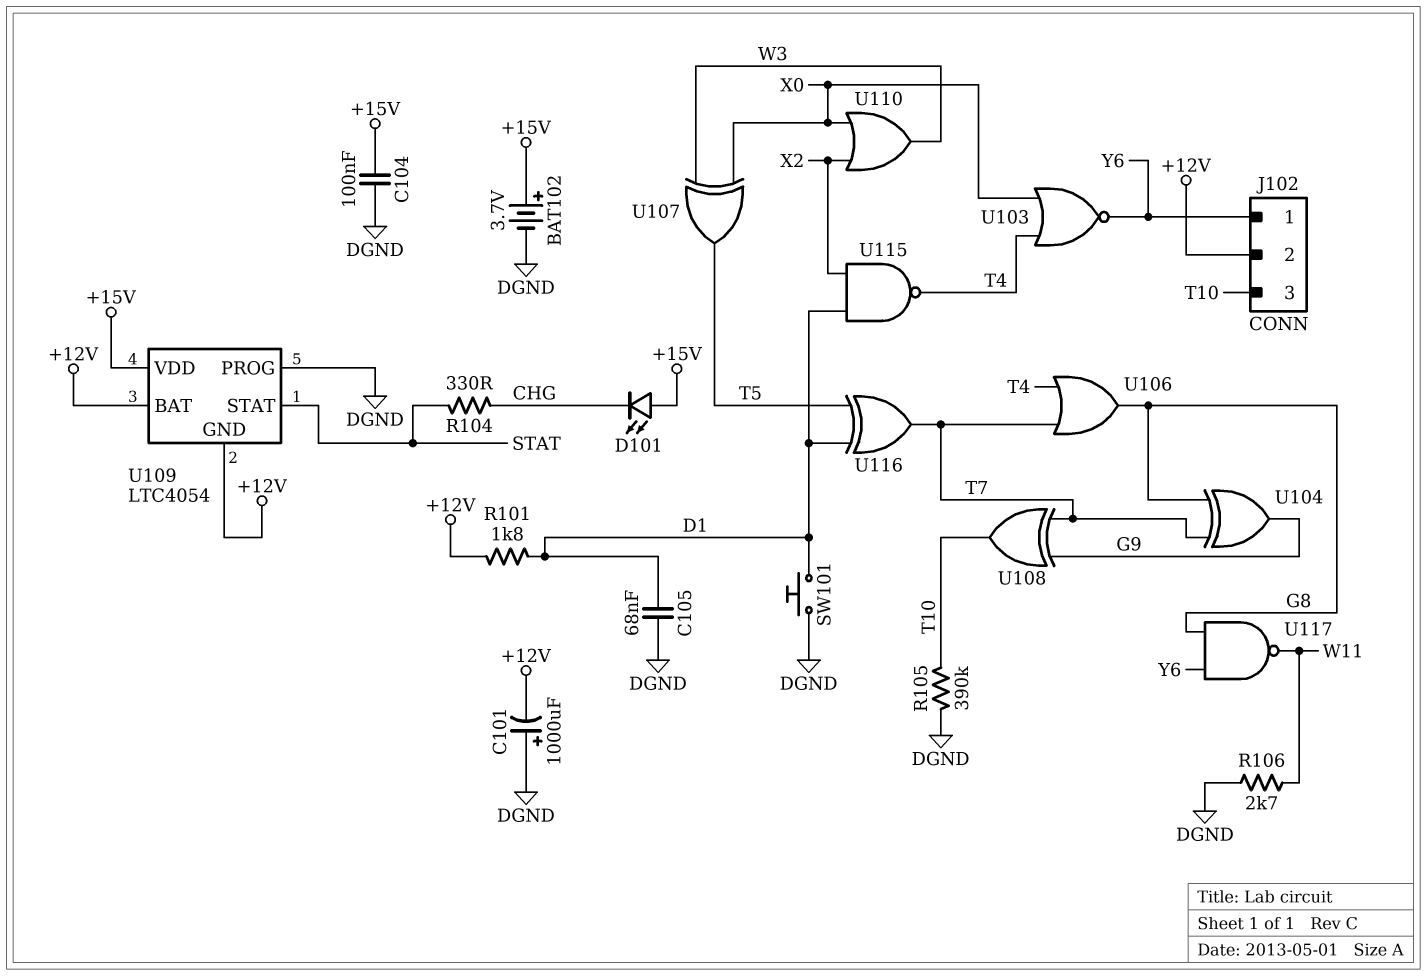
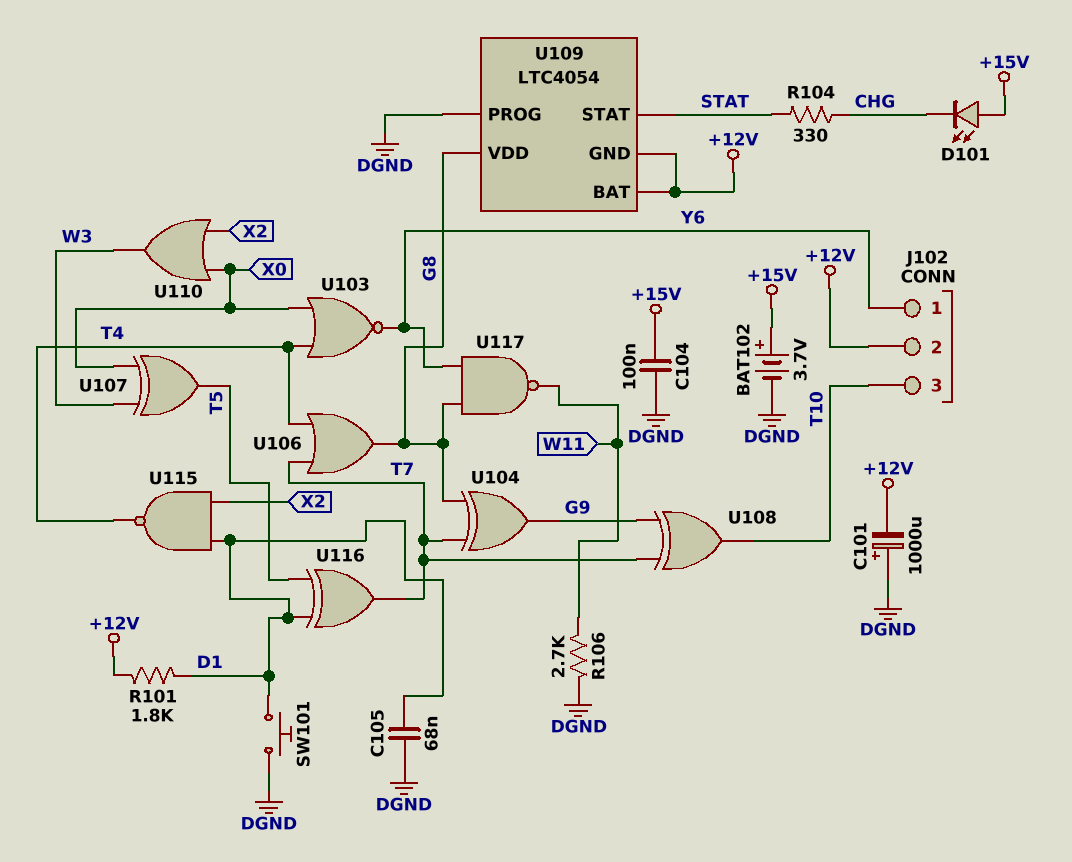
R105: 390k (DGND, T10) -> none
U109 pin VDD: +15V -> G8

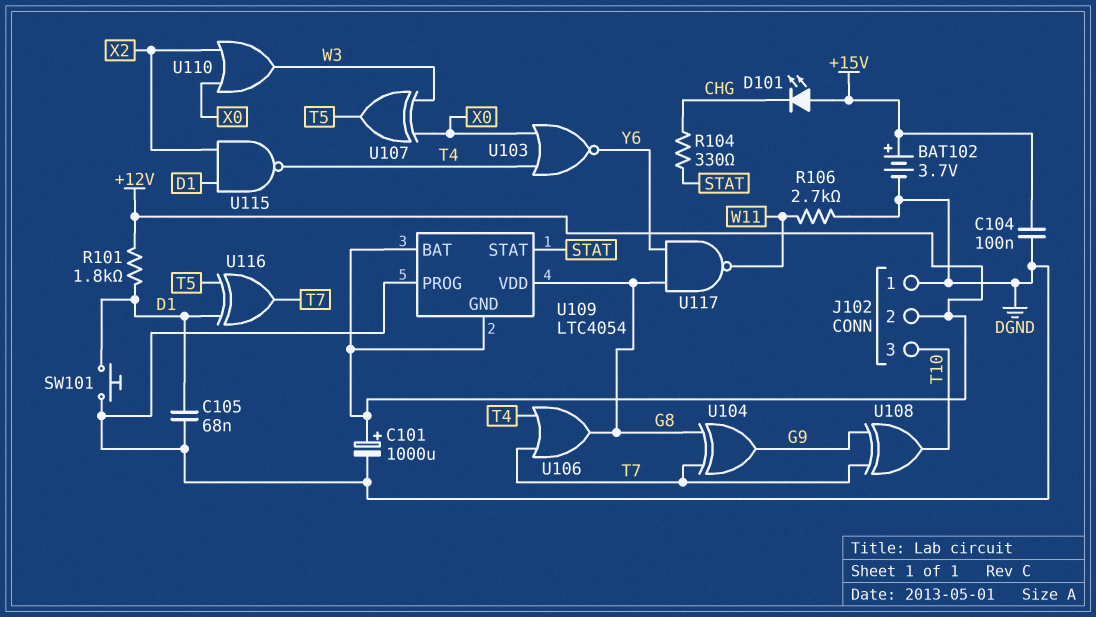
C101: 1000uF (plus DGND, minus +12V) -> 1000uF (plus +12V, minus DGND)
J102 pin 1: Y6 -> DGND

